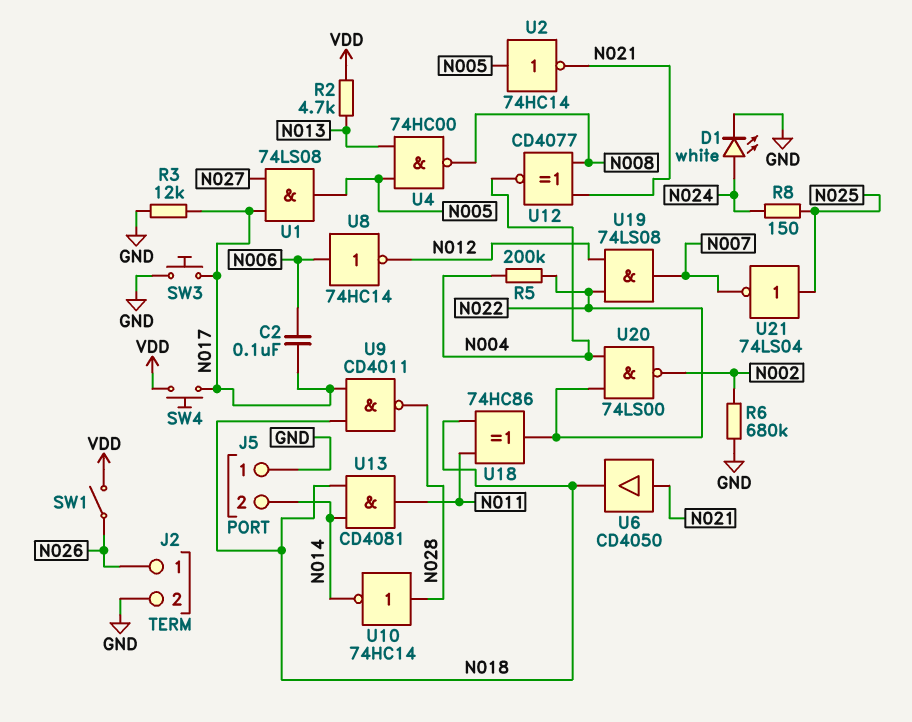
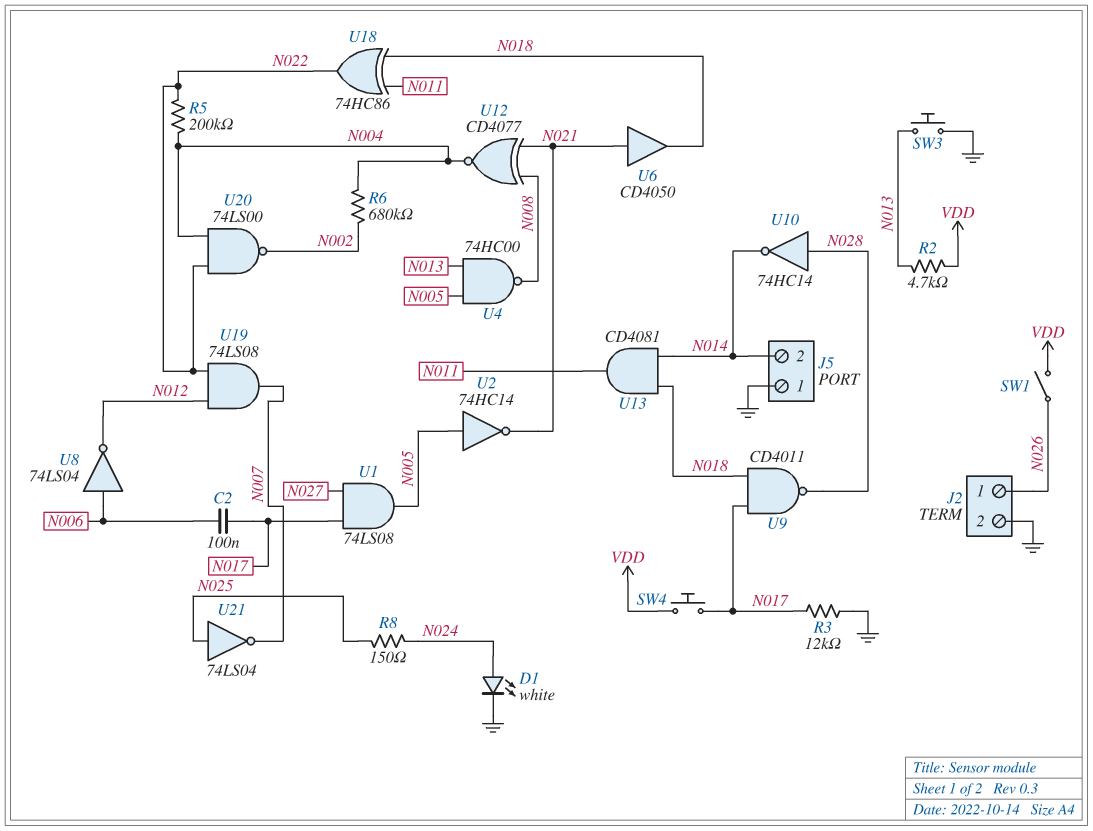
R6: 680k (GND, N002) -> 680k (N002, N004)
SW3: button (GND, N017) -> button (GND, N013)
U8: NOT 74HC14 (in N006, out N012) -> NOT 74LS04 (in N006, out N012)

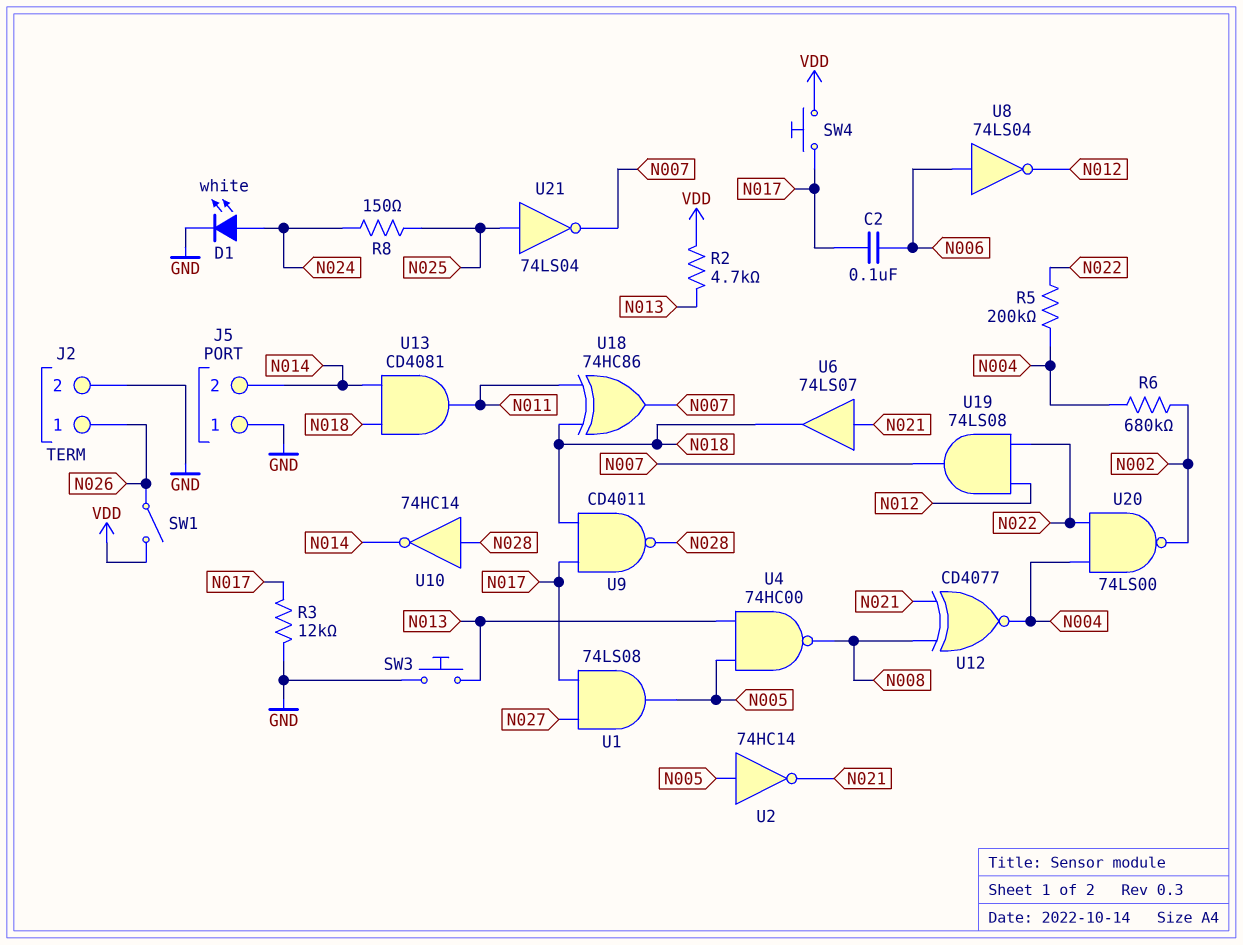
U6: buffer CD4050 (in N021, out N018) -> buffer 74LS07 (in N021, out N018)
U18: XOR 74HC86 (in N011, in N018, out N022) -> XOR 74HC86 (in N011, in N018, out N007)

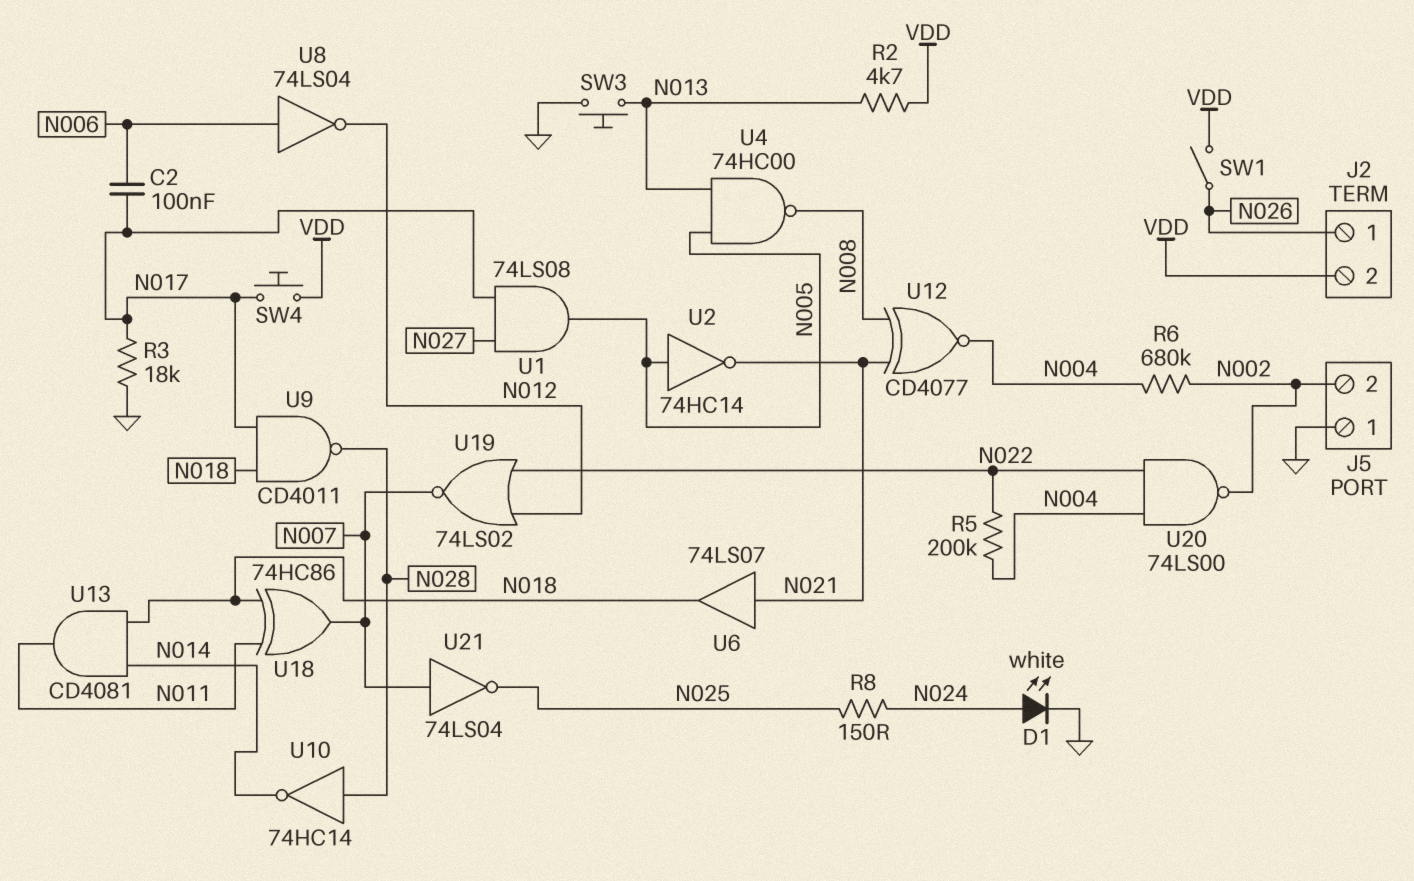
J2 pin 2: GND -> VDD
J5 pin 2: N014 -> N002
R3: 12k (GND, N017) -> 18k (GND, N017)
U19: AND 74LS08 (in N012, in N022, out N007) -> NOR 74LS02 (in N012, in N022, out N007)
U21: NOT 74LS04 (in N025, out N007) -> NOT 74LS04 (in N007, out N025)

